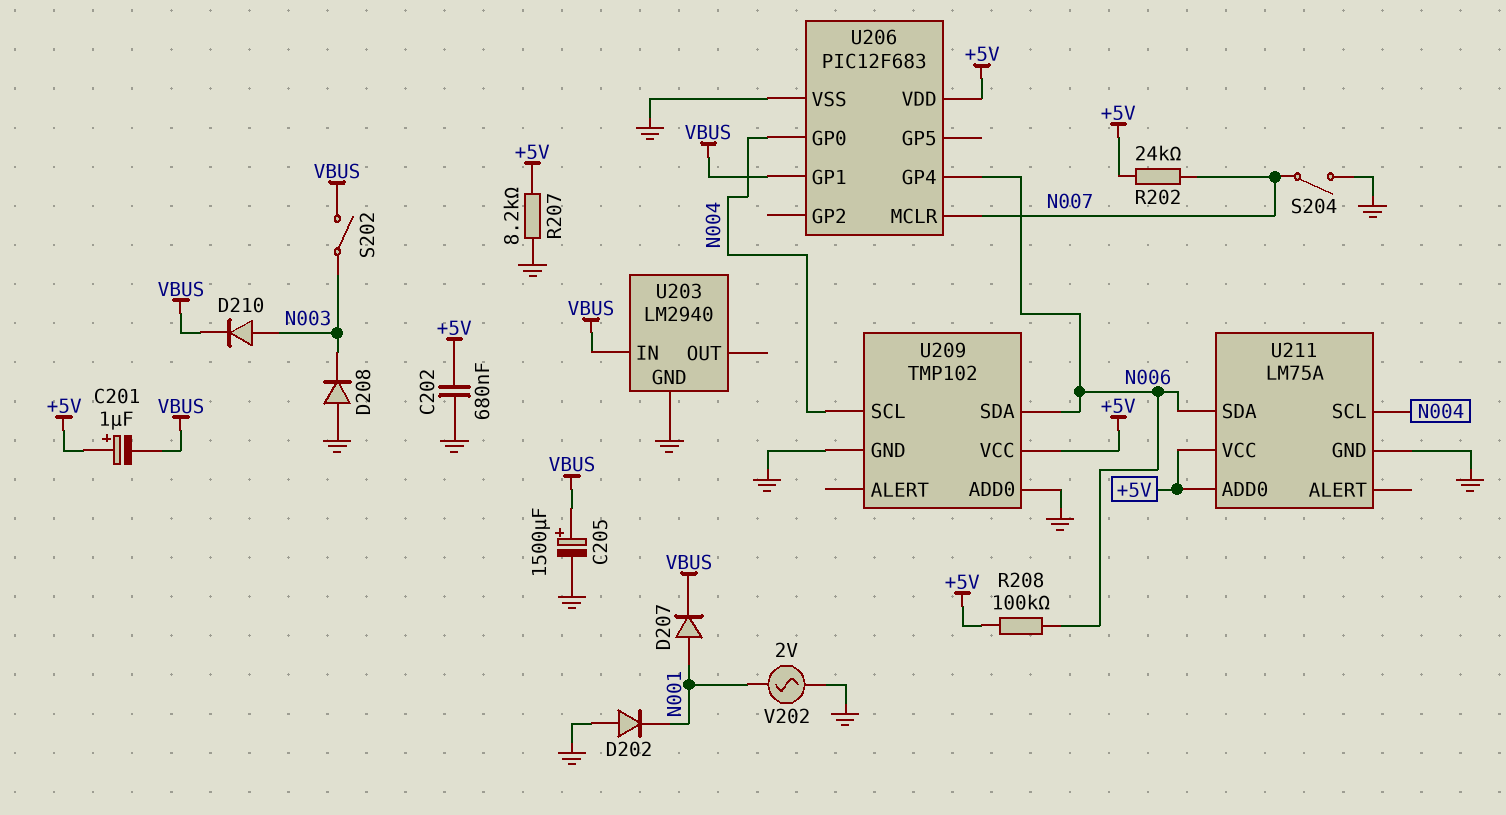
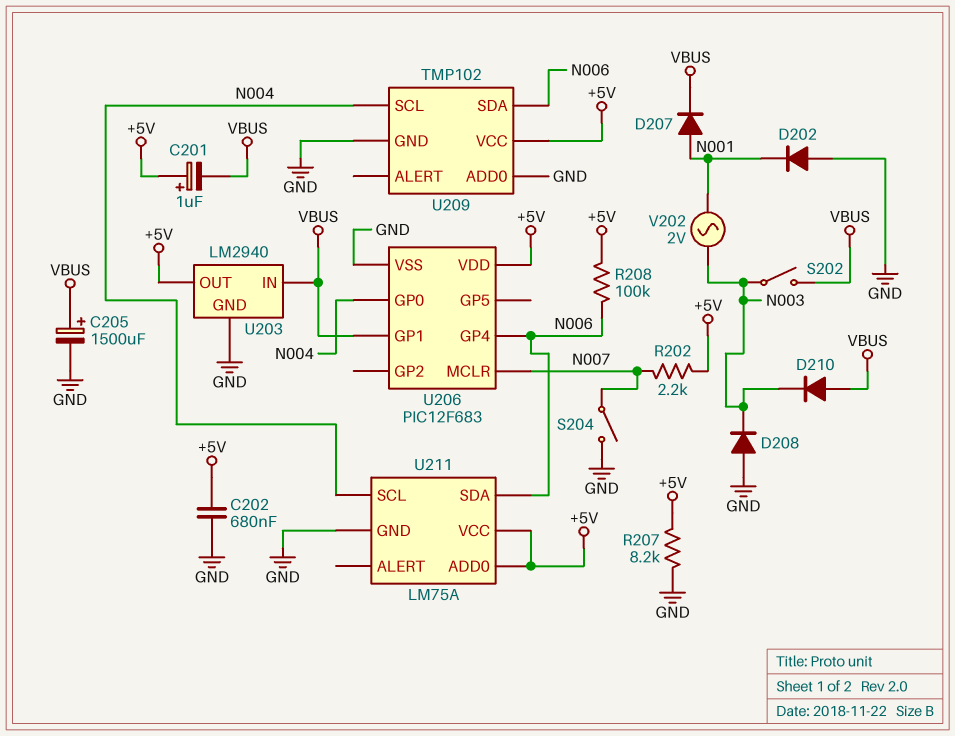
D210: diode (A N003, K VBUS) -> diode (A VBUS, K N003)
R202: 24k (+5V, N007) -> 2.2k (+5V, N007)
U203 pin OUT: none -> +5V
V202: AC 2V (GND, N001) -> AC 2V (N001, N003)

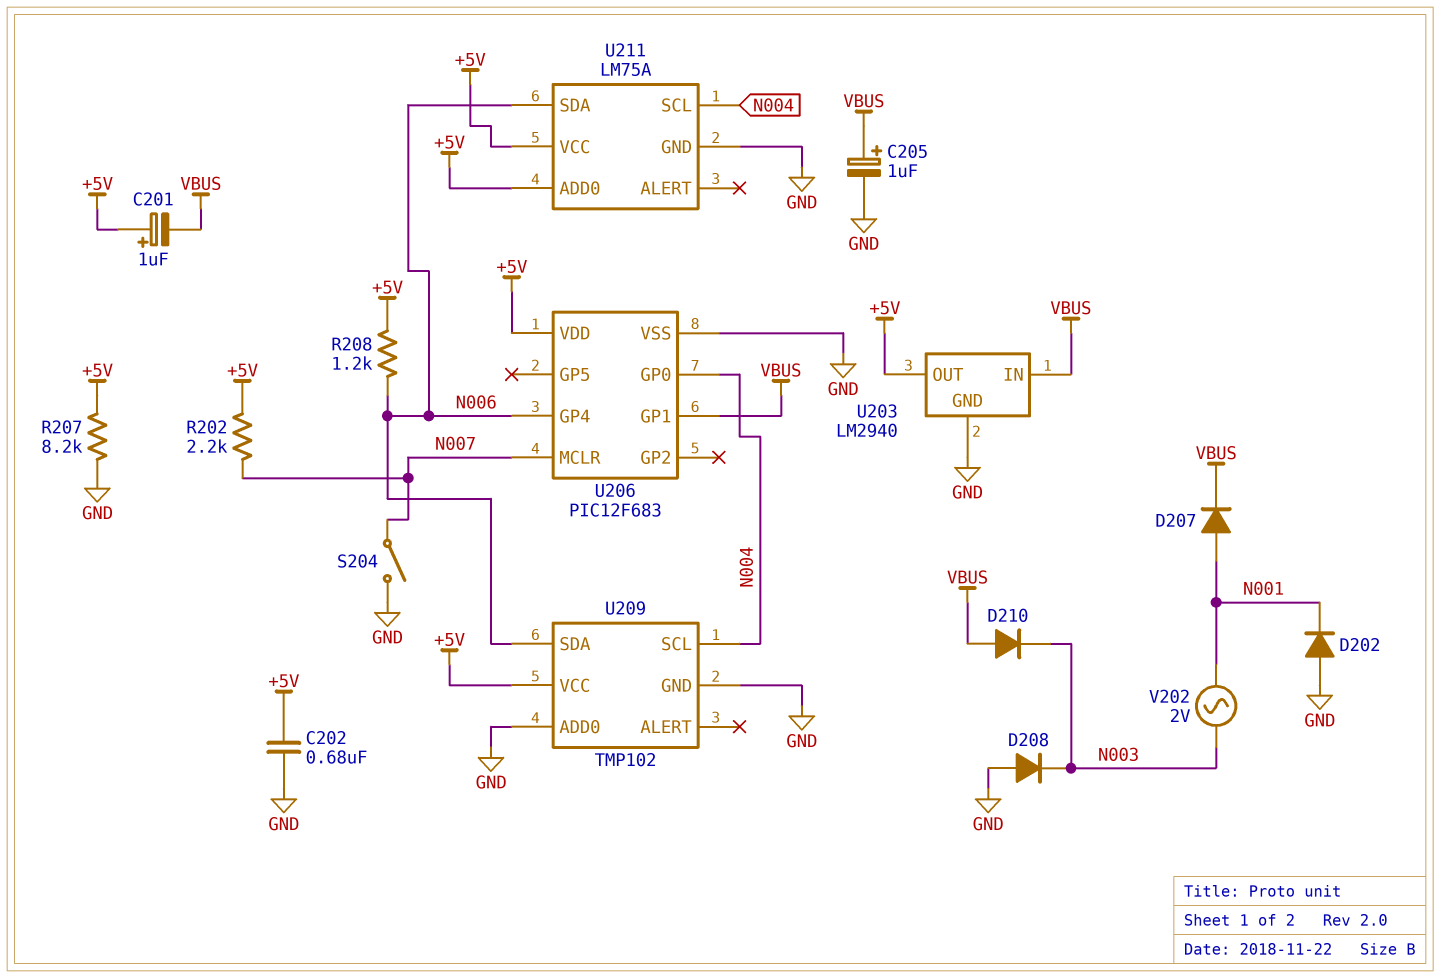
C205: 1500uF (plus VBUS, minus GND) -> 1uF (plus VBUS, minus GND)
R208: 100k (+5V, N006) -> 1.2k (+5V, N006)
S202: switch (N003, VBUS) -> none

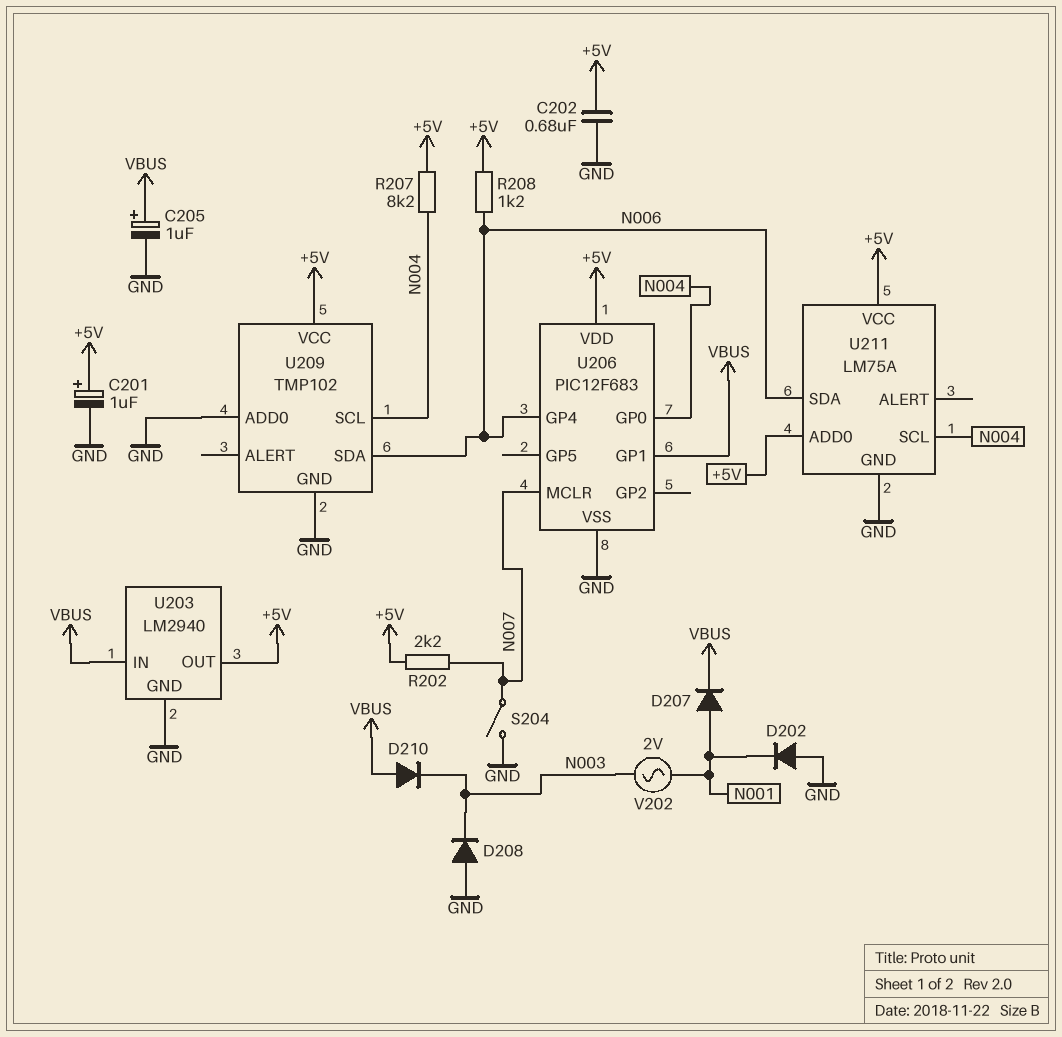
C201: 1uF (plus +5V, minus VBUS) -> 1uF (plus +5V, minus GND)
R207: 8.2k (+5V, GND) -> 8.2k (+5V, N004)

